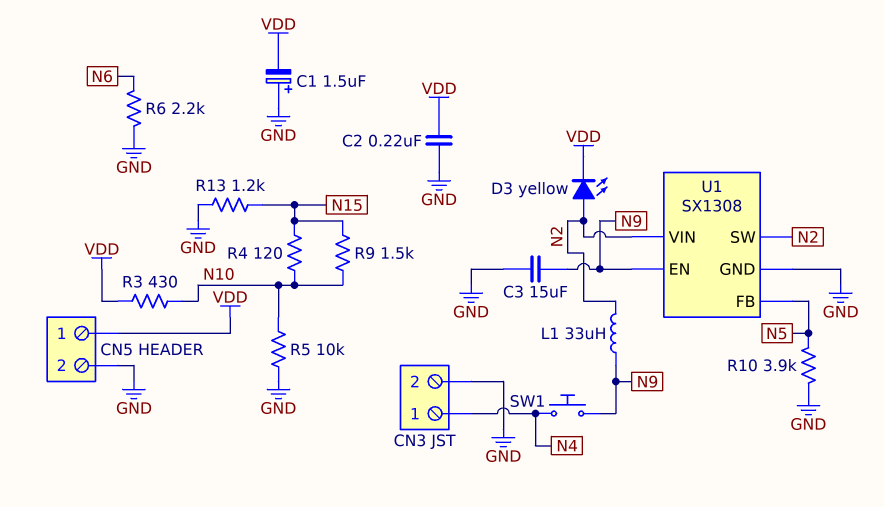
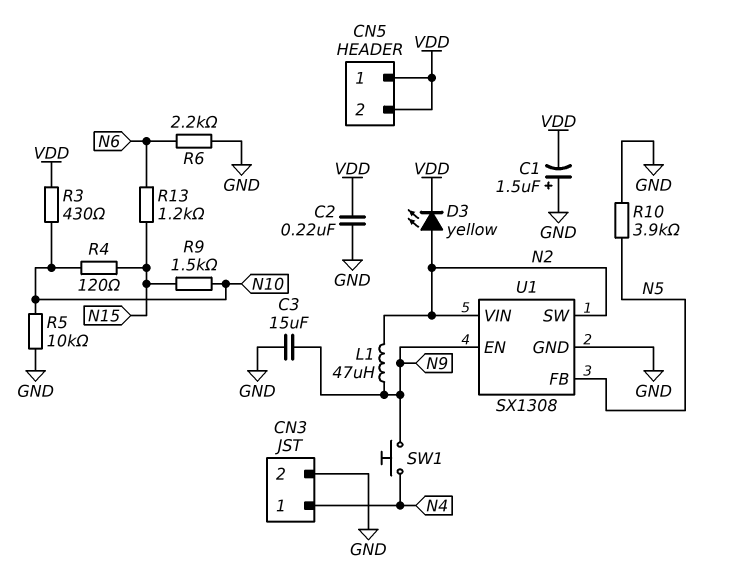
CN5 pin 2: GND -> VDD
L1: 33uH (N2, N9) -> 47uH (N2, N9)
R13: 1.2k (GND, N15) -> 1.2k (N6, N15)

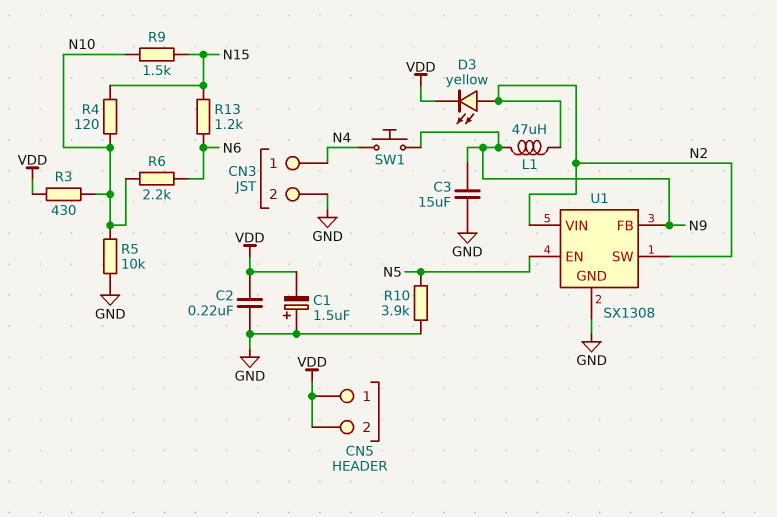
R6: 2.2k (GND, N6) -> 2.2k (N6, N10)
U1 pin EN: N9 -> N5
U1 pin FB: N5 -> N9

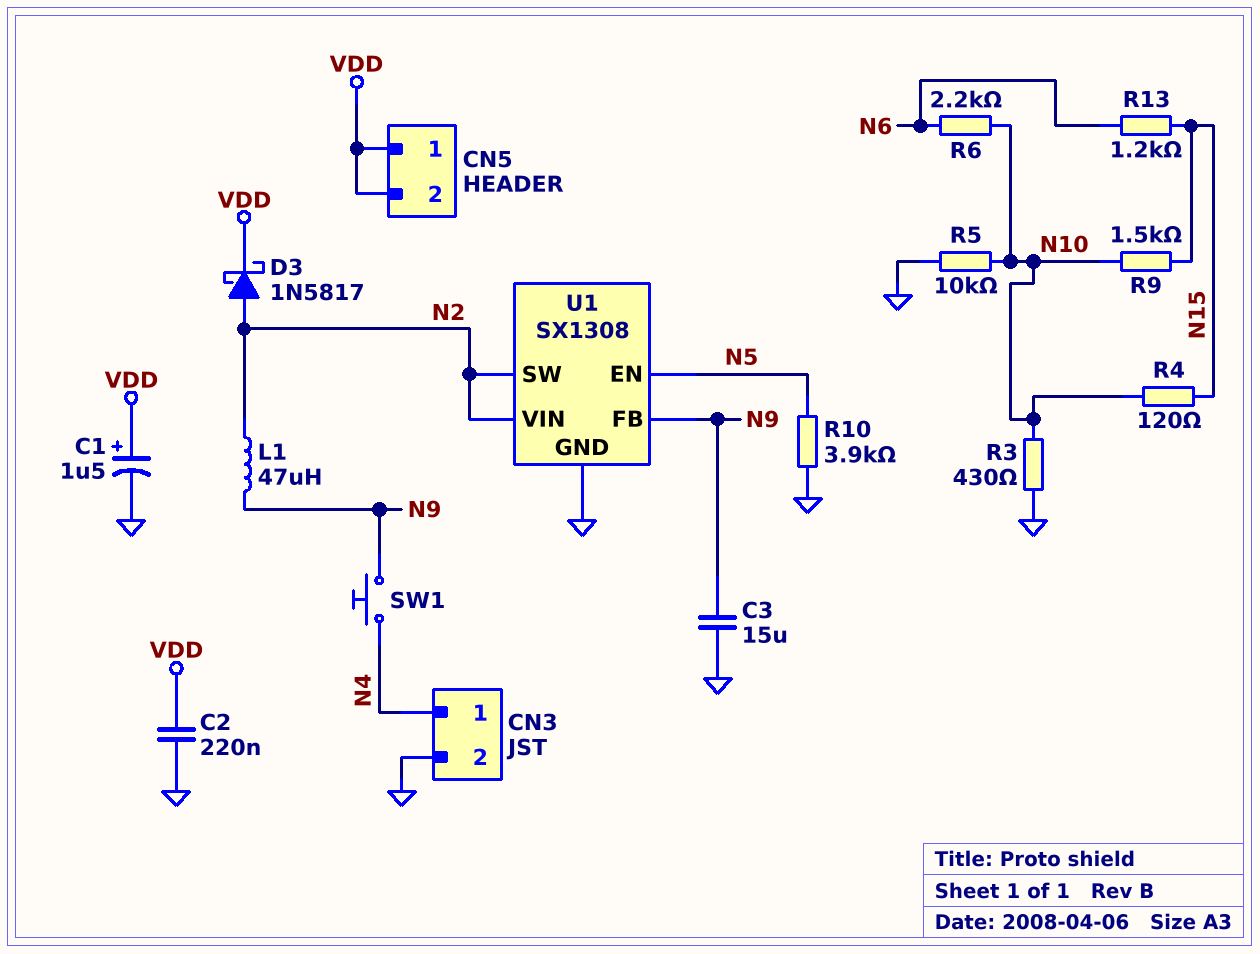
C1: 1.5uF (plus GND, minus VDD) -> 1.5uF (plus VDD, minus GND)
D3: LED yellow (A N2, K VDD) -> schottky 1N5817 (A N2, K VDD)
R3: 430 (N10, VDD) -> 430 (GND, N10)

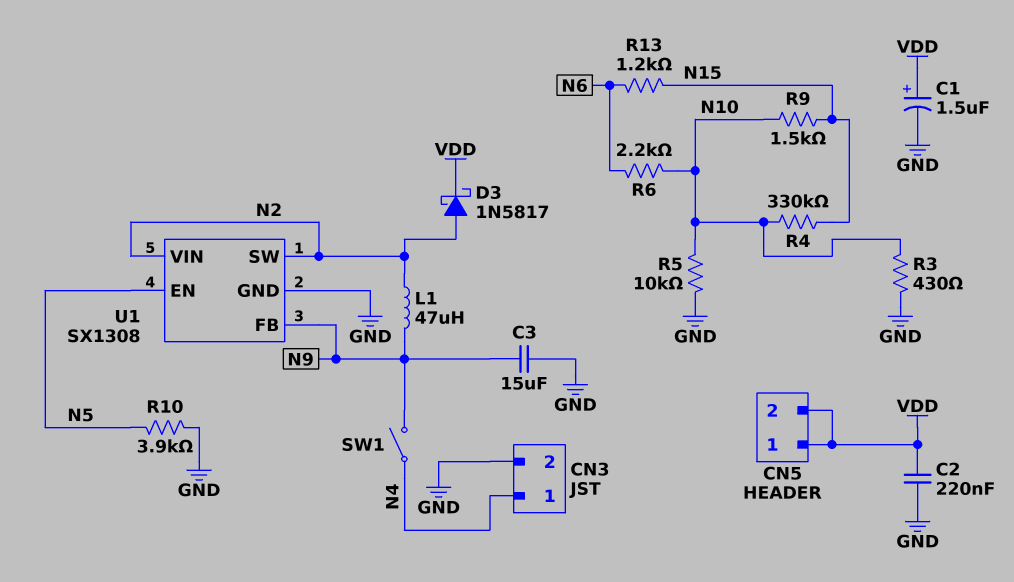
R4: 120 (N10, N15) -> 330k (N10, N15)
SW1: button (N4, N9) -> switch (N4, N9)

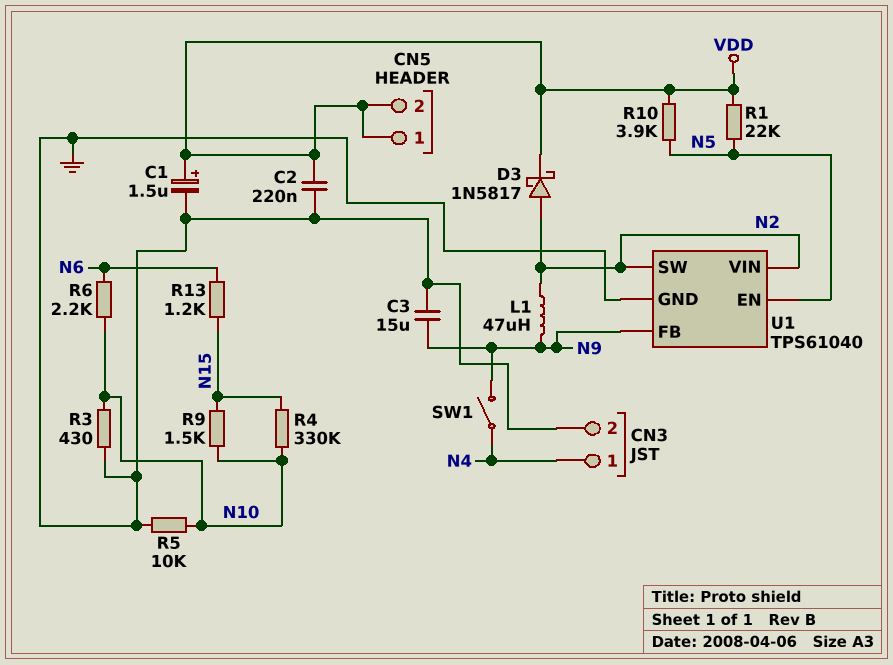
R1: none -> 22k (N5, VDD)
R10: 3.9k (GND, N5) -> 3.9k (N5, VDD)
U1: SX1308 -> TPS61040

